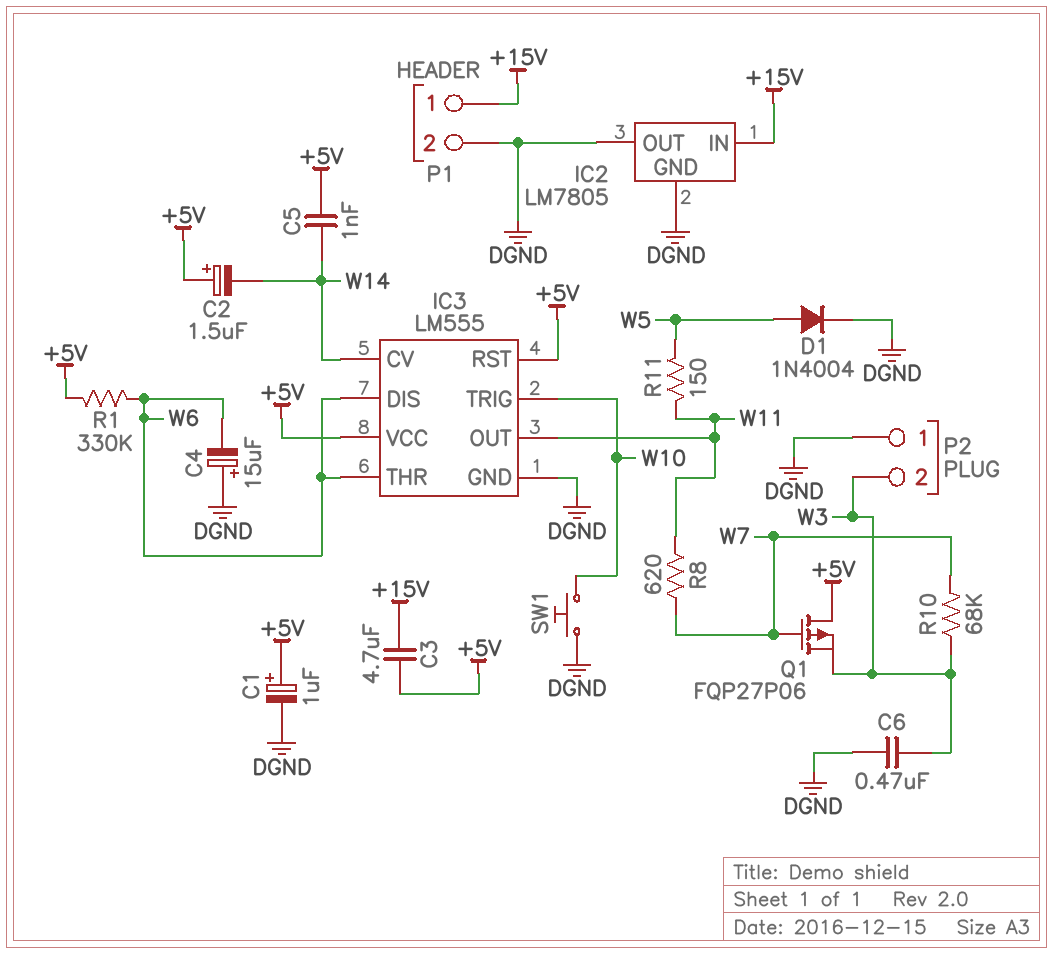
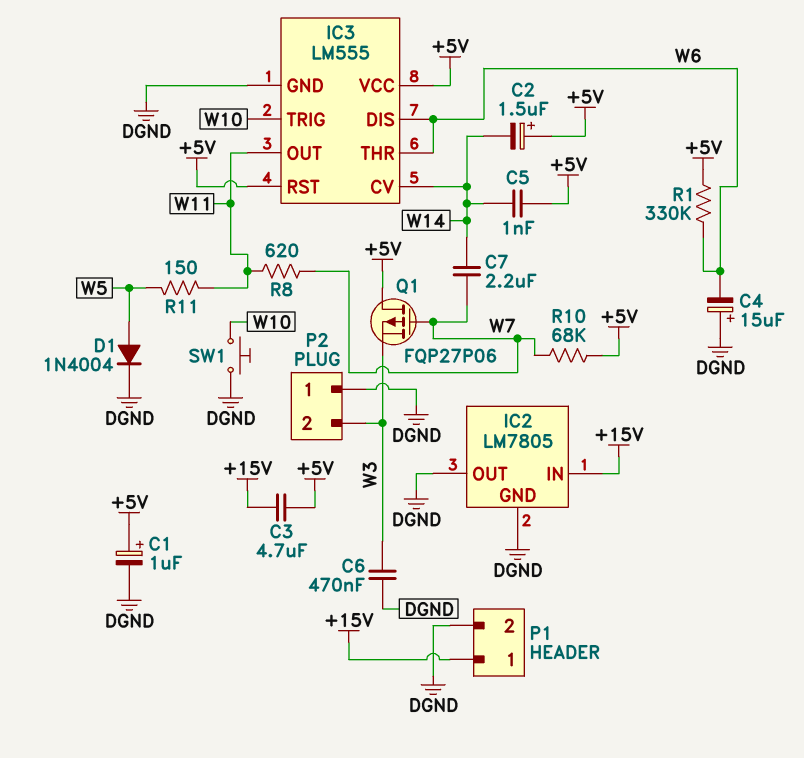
C7: none -> 2.2uF (W7, W14)
R10: 68k (W3, W7) -> 68k (+5V, W7)

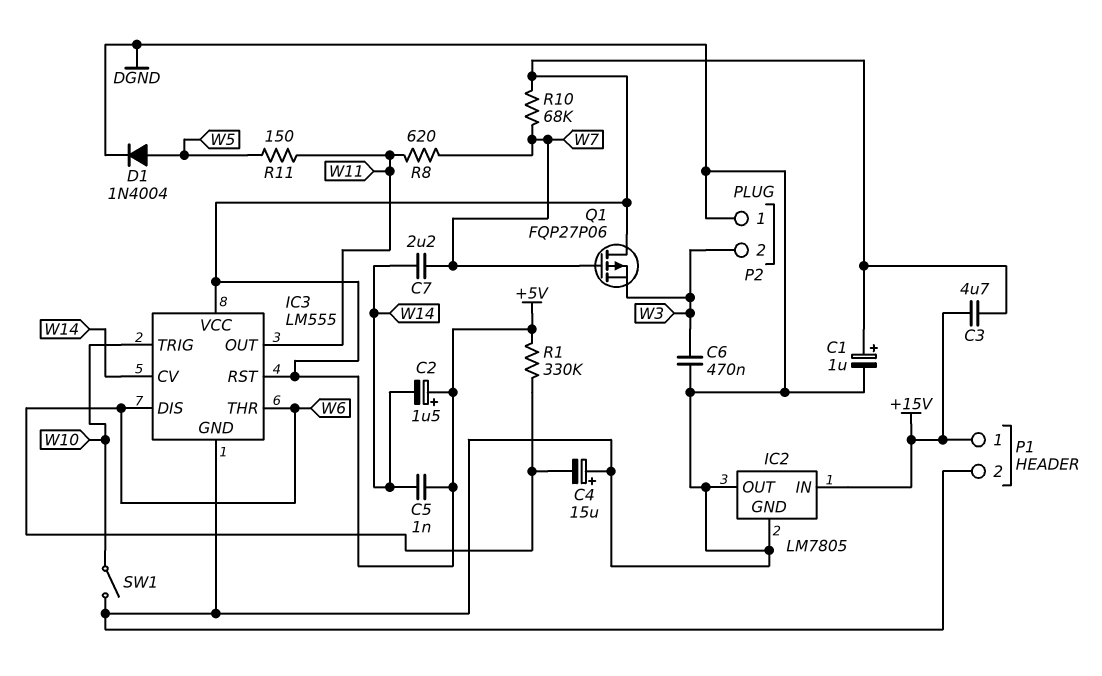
SW1: button (DGND, W10) -> switch (DGND, W10)

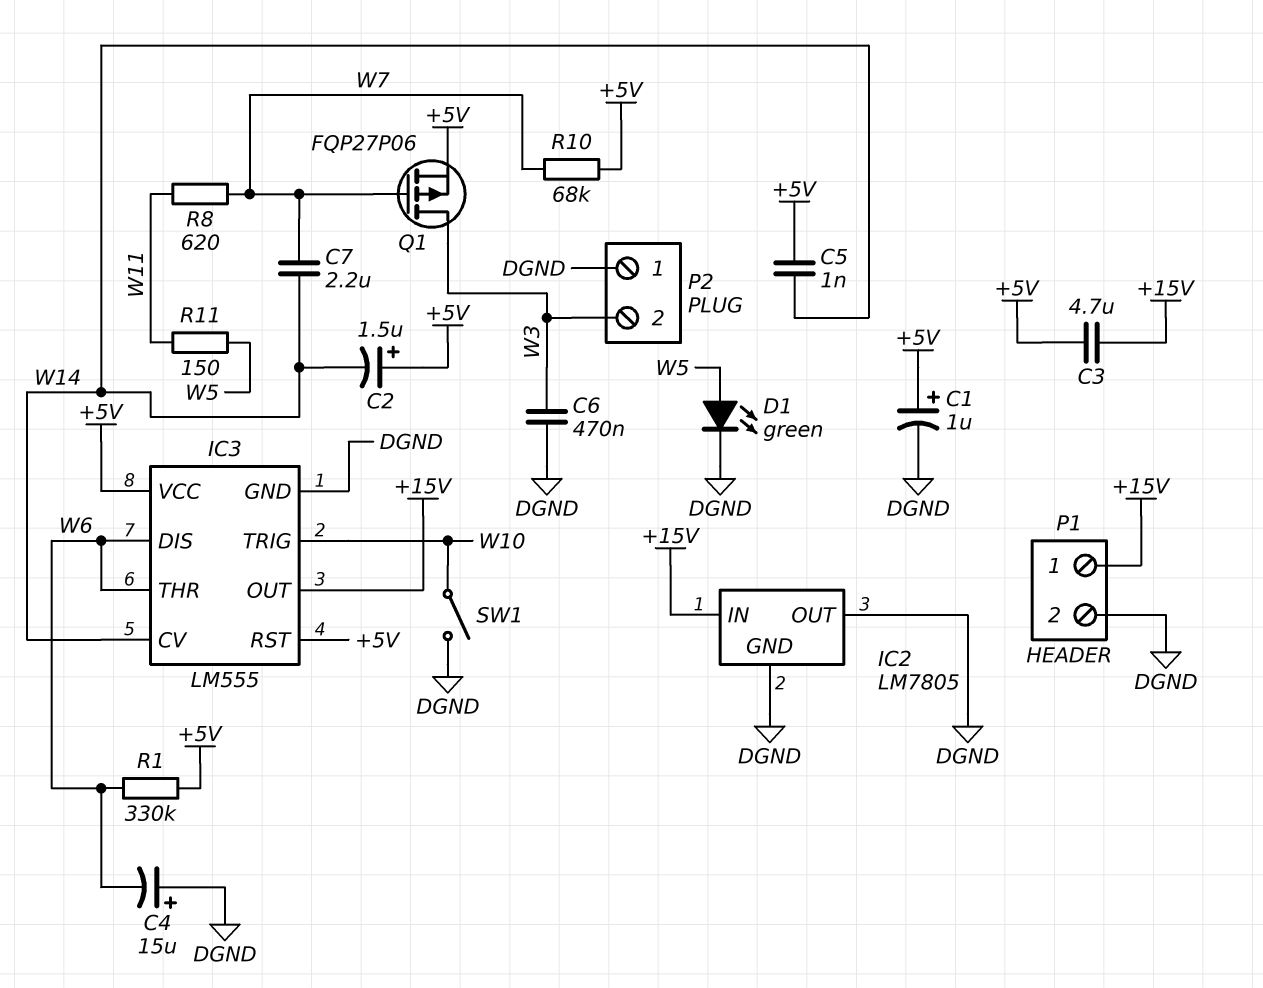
D1: diode 1N4004 (A W5, K DGND) -> LED green (A W5, K DGND)
IC3 pin OUT: W11 -> +15V
Q1: PMOS FQP27P06 (G W7, D +5V, S W3) -> PMOS FQP27P06 (G W7, D W3, S +5V)

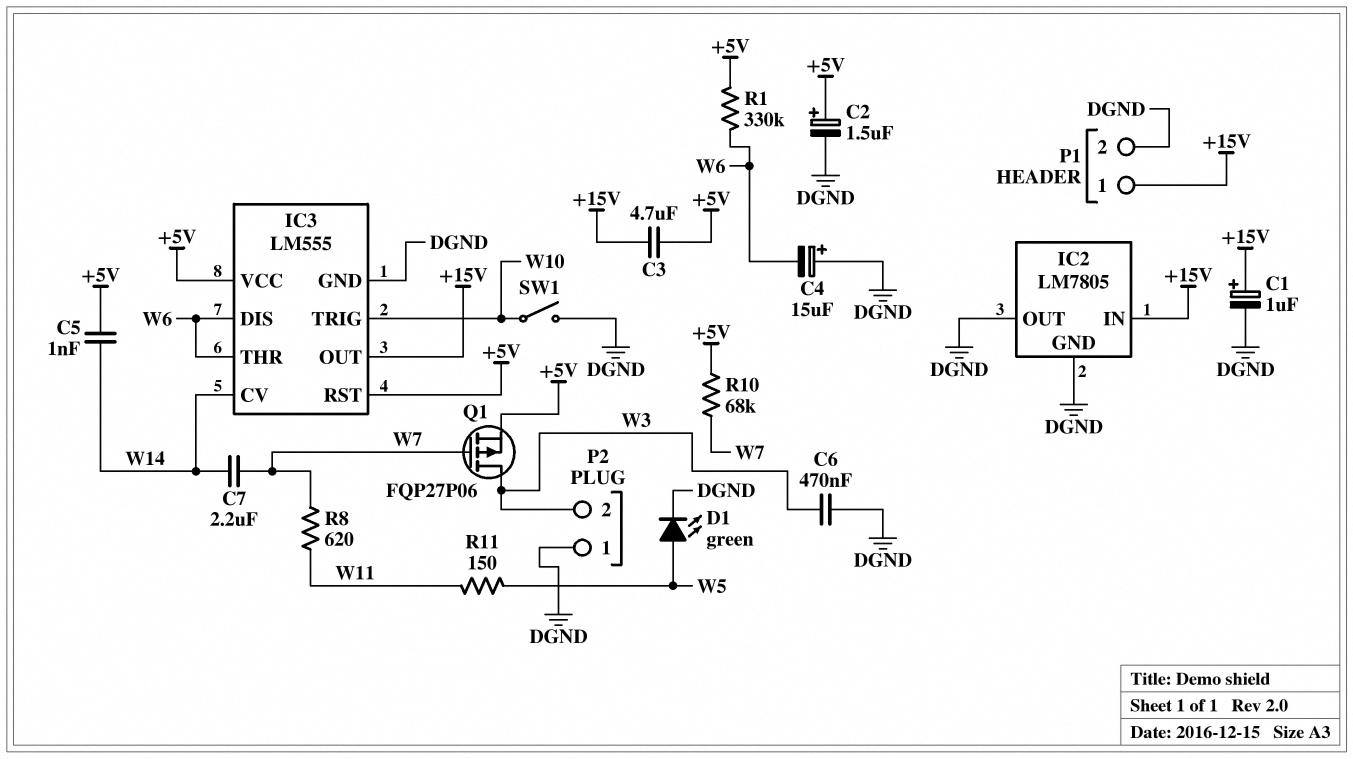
C1: 1uF (plus +5V, minus DGND) -> 1uF (plus +15V, minus DGND)
C2: 1.5uF (plus +5V, minus W14) -> 1.5uF (plus +5V, minus DGND)

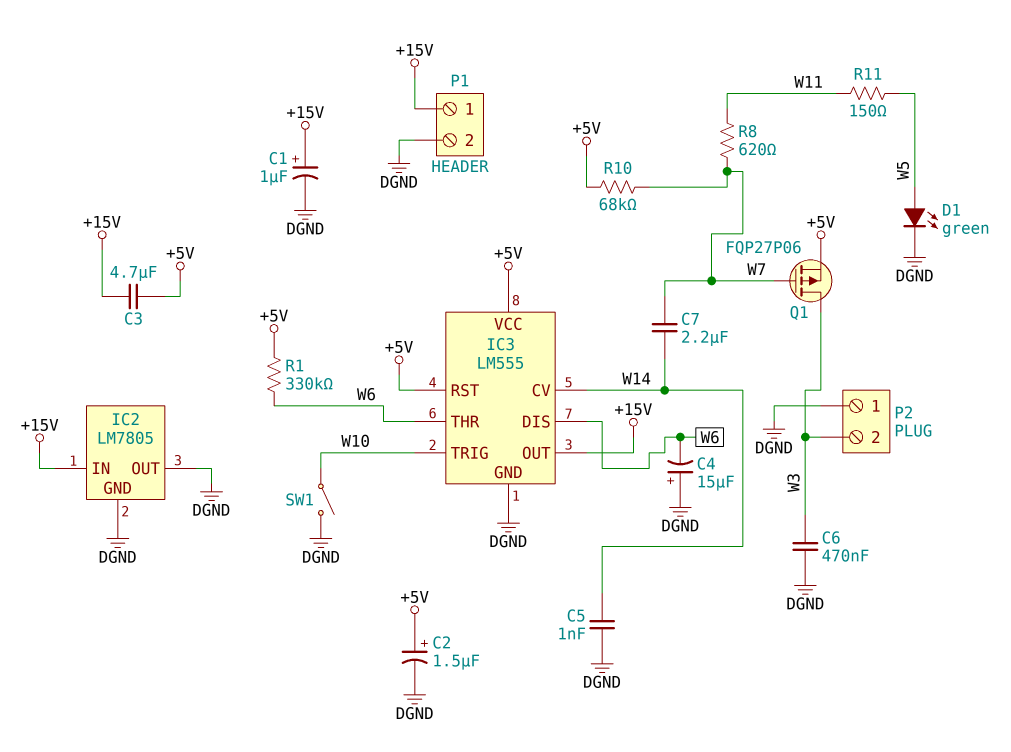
C5: 1nF (+5V, W14) -> 1nF (DGND, W14)

